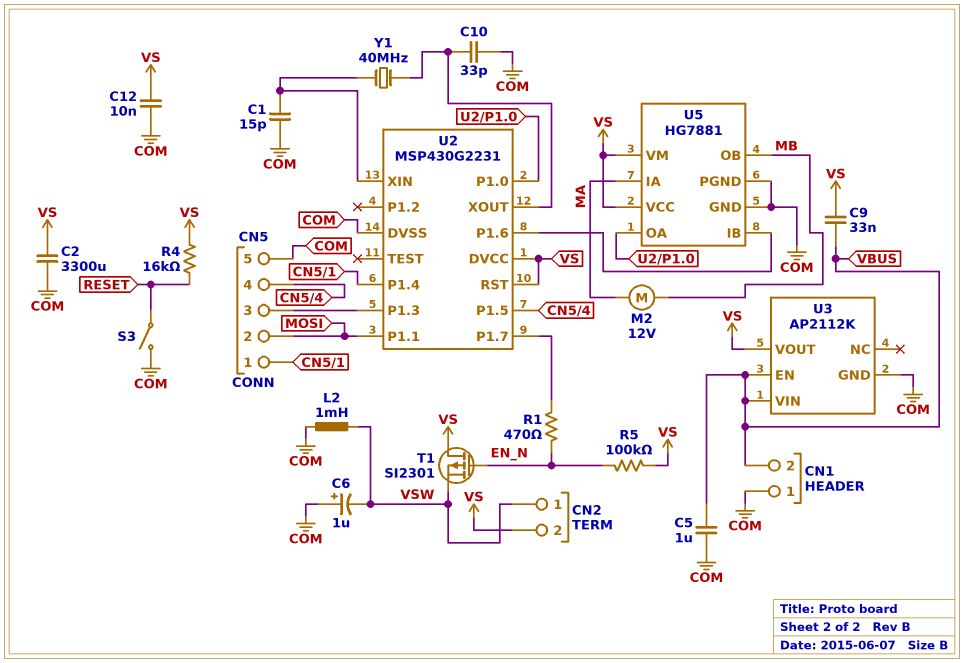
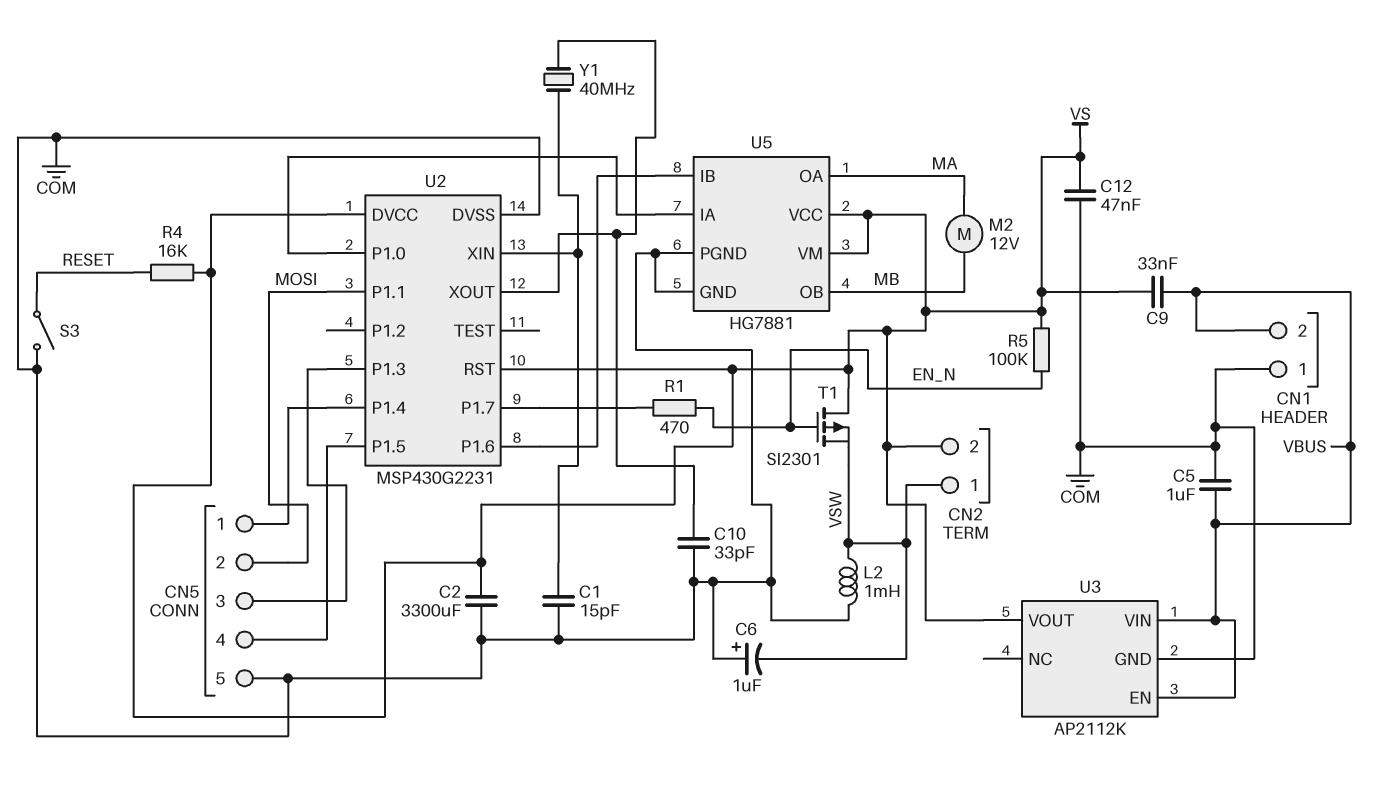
C12: 10nF (COM, VS) -> 47nF (COM, VS)
U5 pin IA: MA -> U2/P1.0
U5 pin OA: U2/P1.0 -> MA

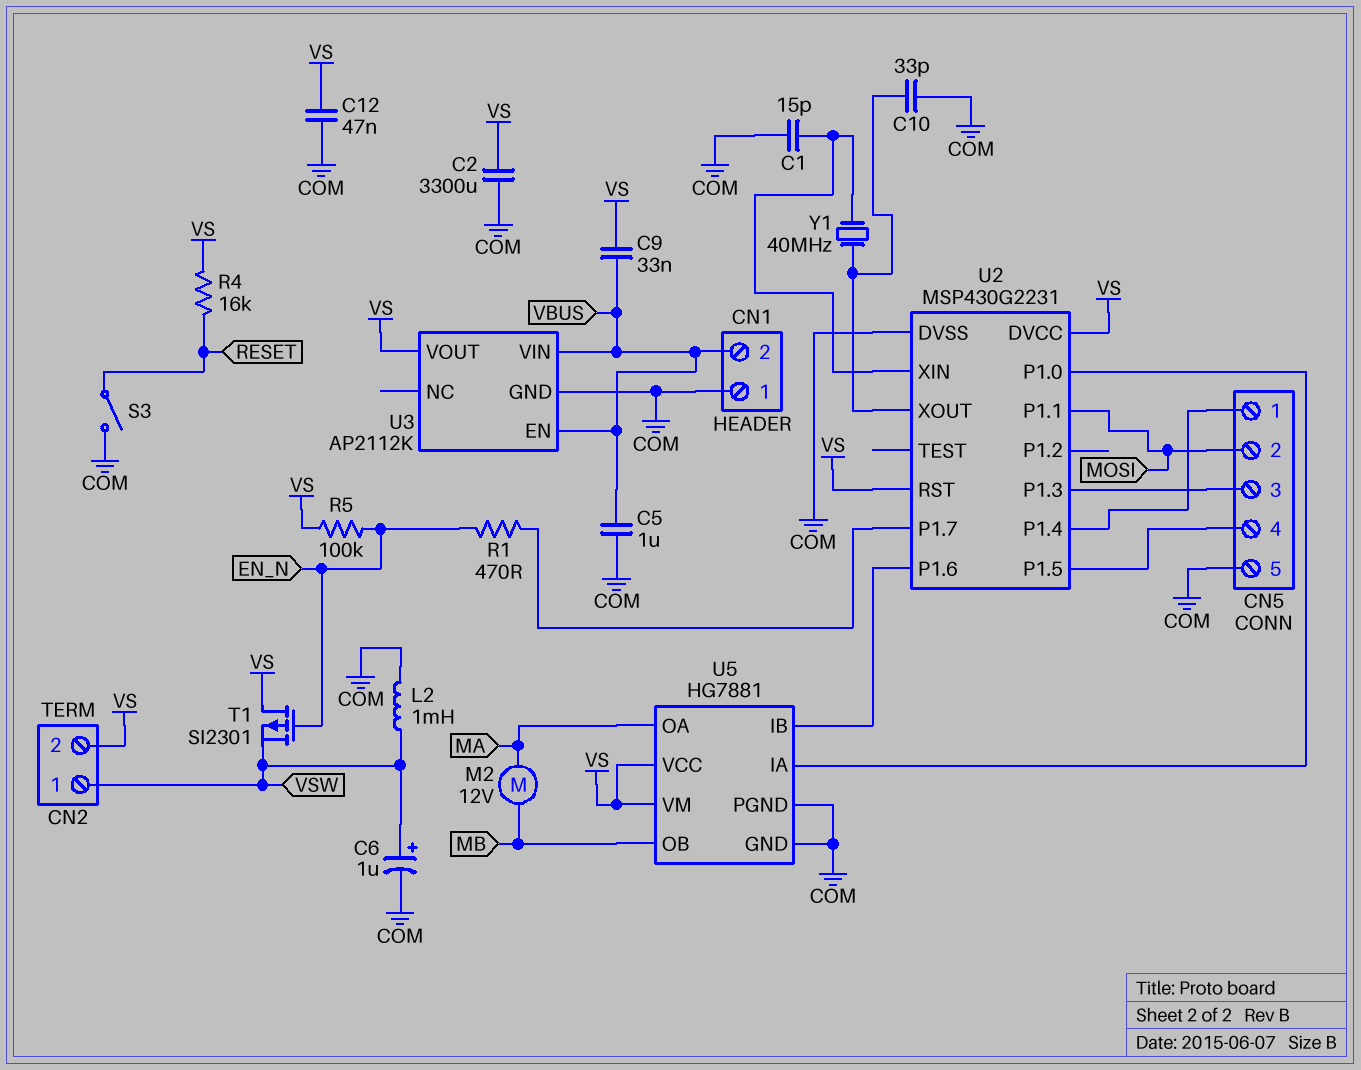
C6: 1uF (plus COM, minus VSW) -> 1uF (plus VSW, minus COM)

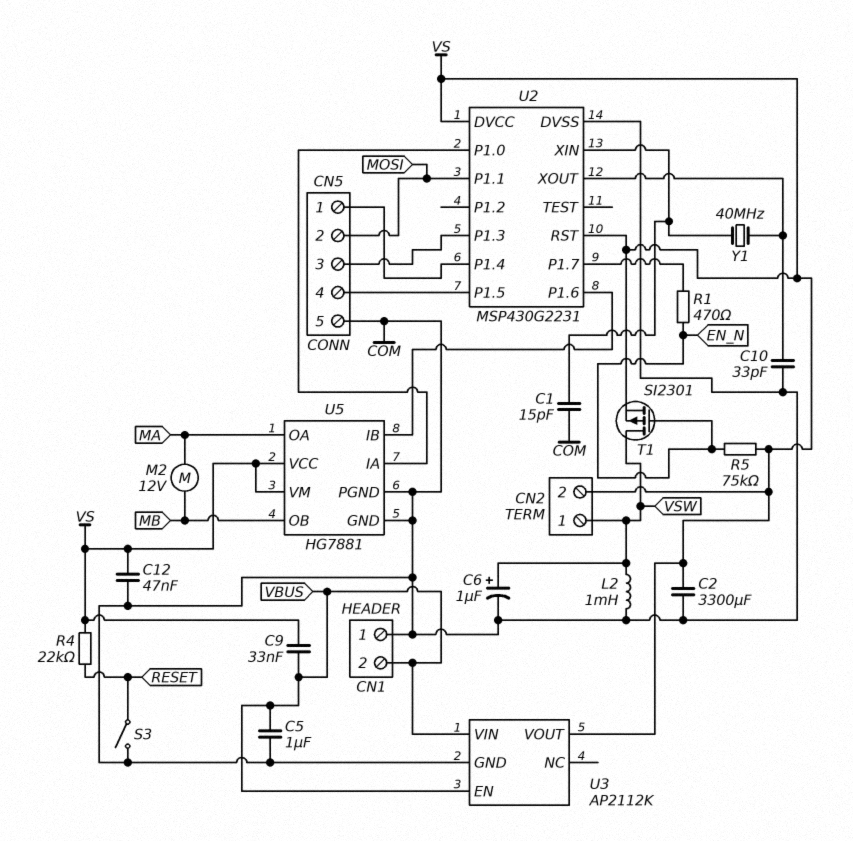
R4: 16k (RESET, VS) -> 22k (RESET, VS)
R5: 100k (EN_N, VS) -> 75k (EN_N, VS)
T1: PMOS SI2301 (G EN_N, D VS, S VSW) -> PMOS SI2301 (G EN_N, D VSW, S VS)

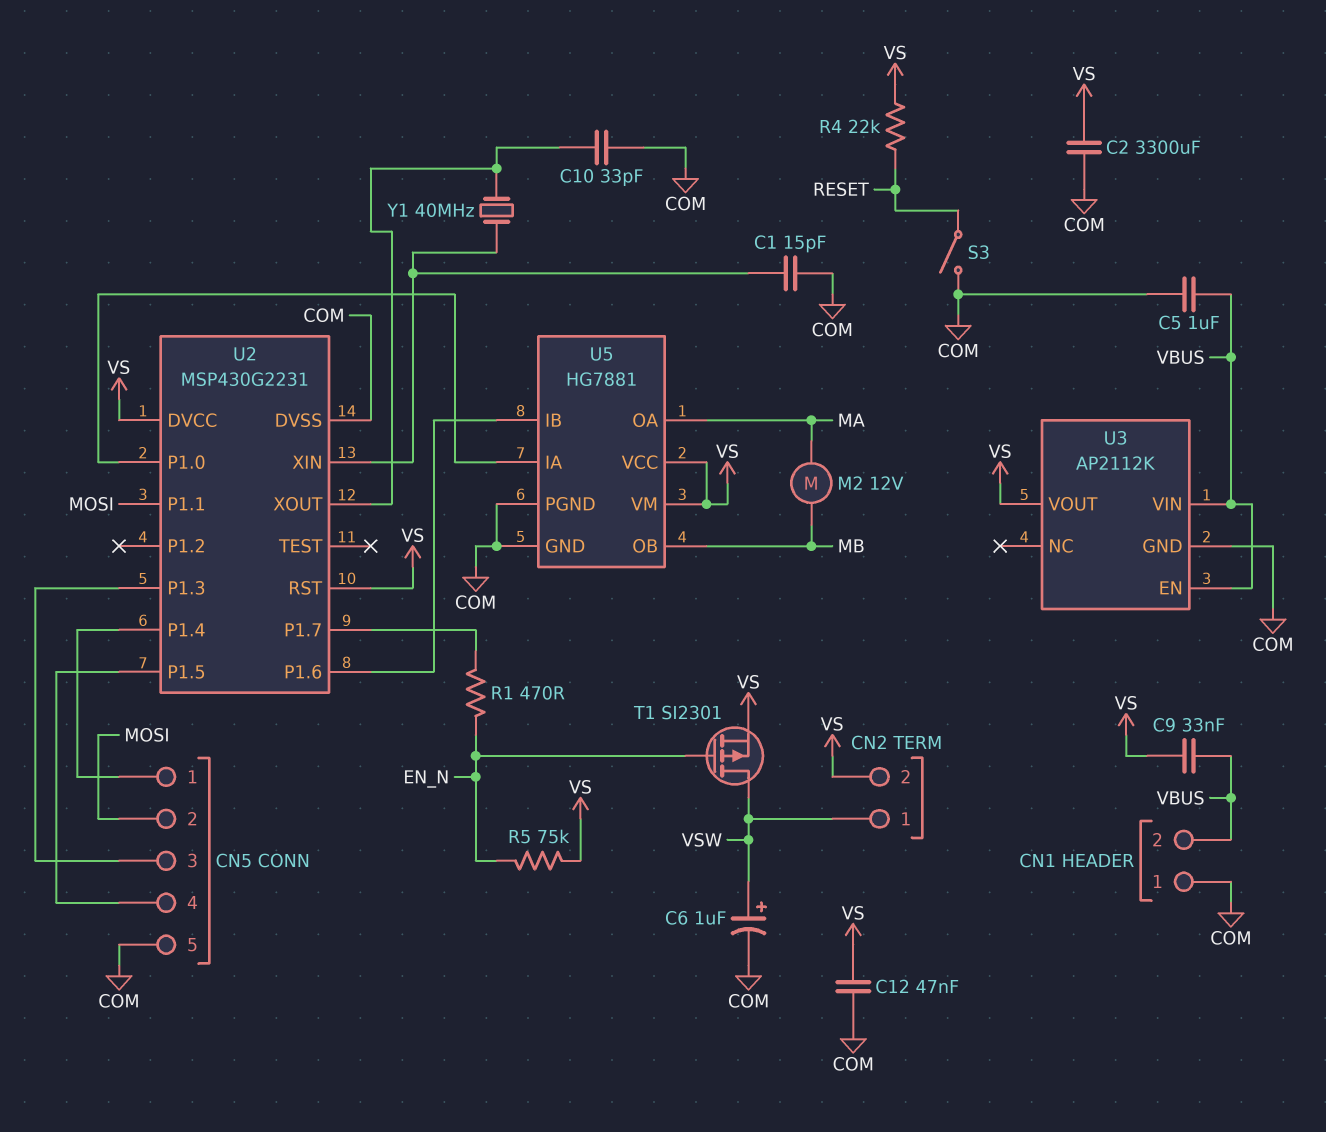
L2: 1mH (COM, VSW) -> none

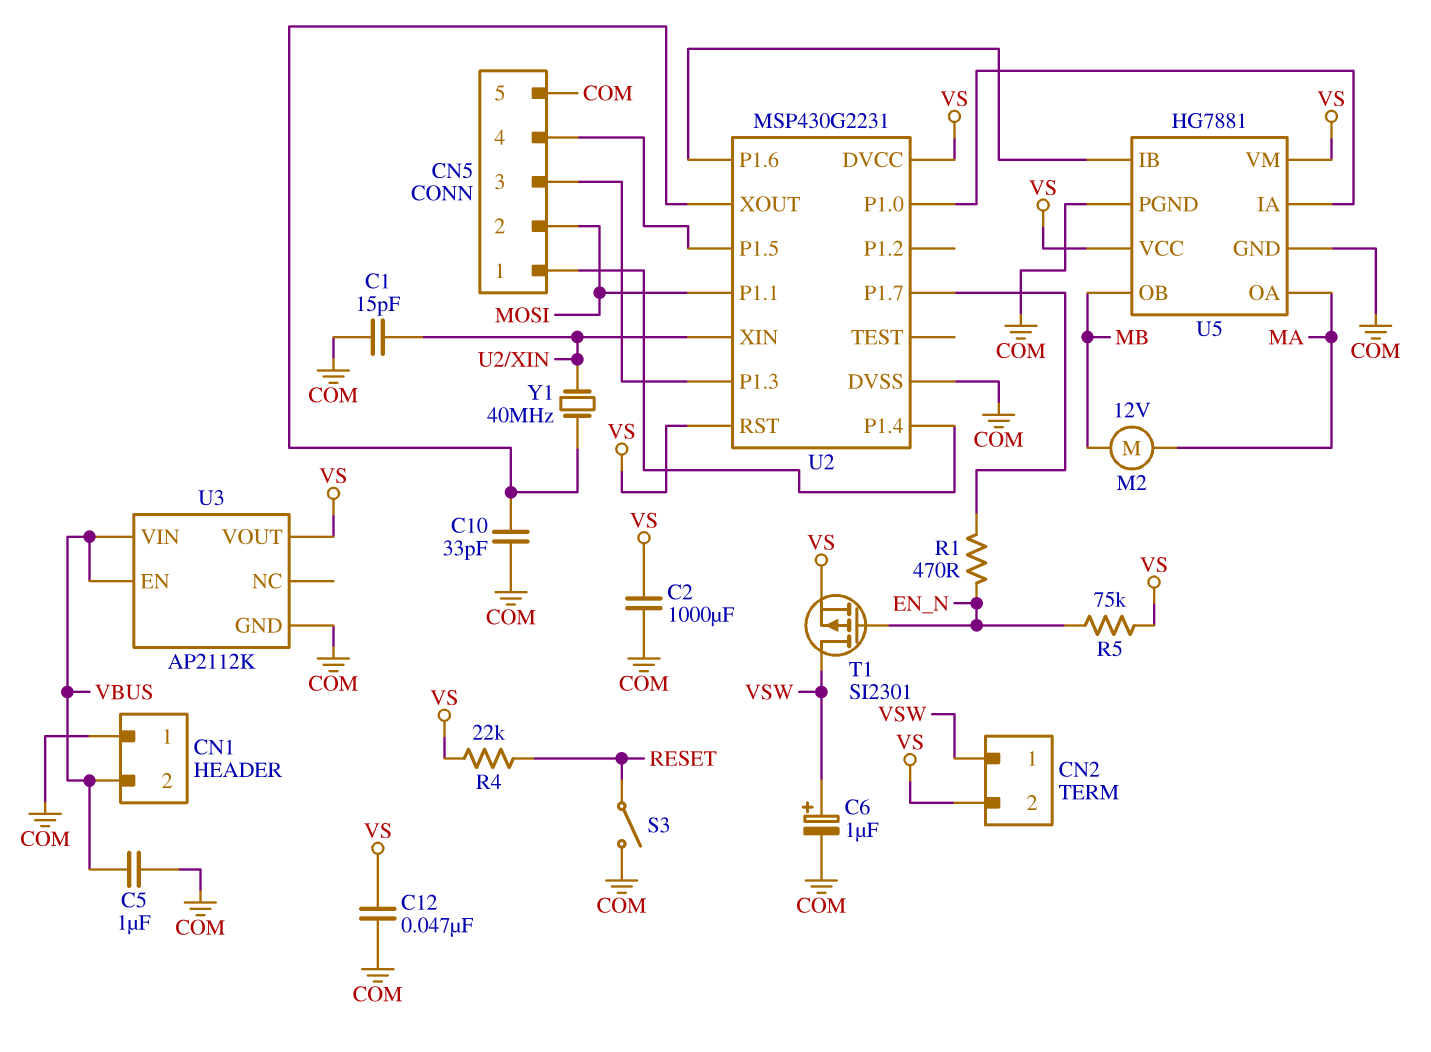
C2: 3300uF (COM, VS) -> 1000uF (COM, VS)
C9: 33nF (VBUS, VS) -> none

